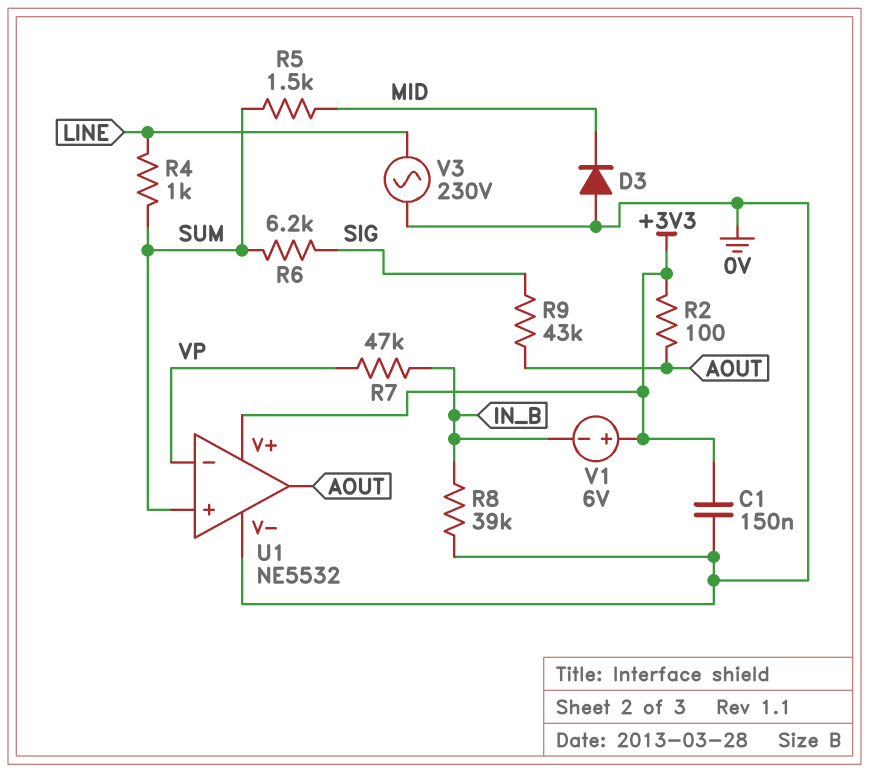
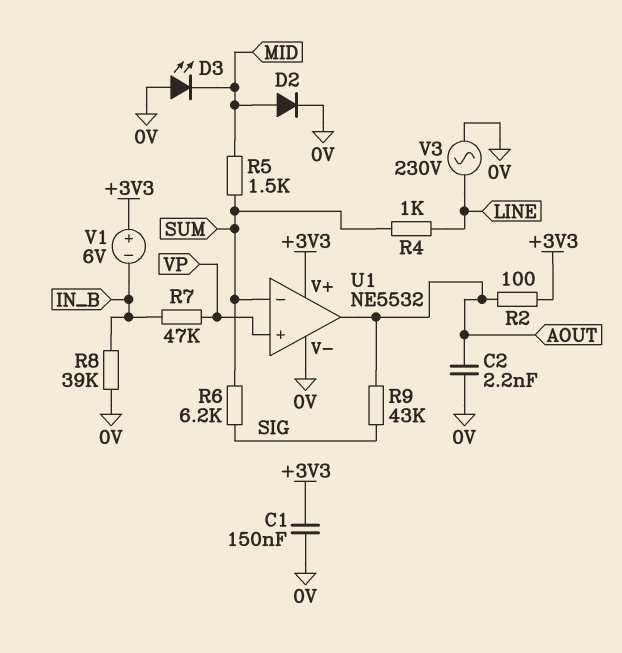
C2: none -> 2.2nF (0V, AOUT)
D2: none -> diode (A MID, K 0V)
D3: diode (A 0V, K MID) -> LED (A 0V, K MID)
U1 pin in+: SUM -> VP
U1 pin in-: VP -> SUM

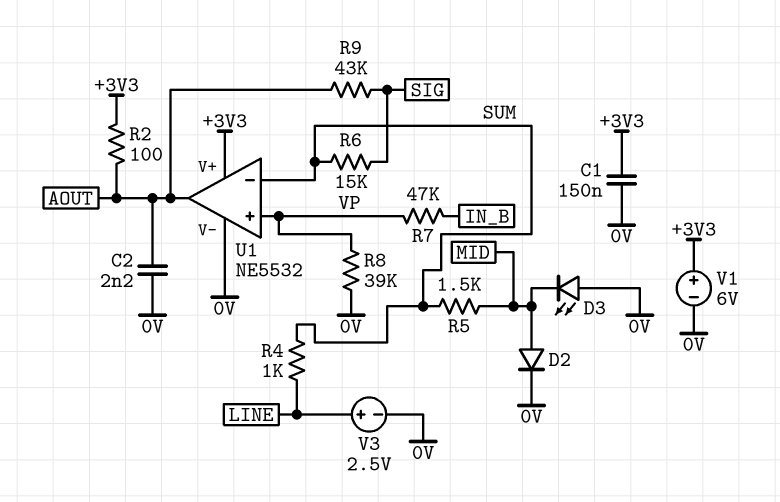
R6: 6.2k (SIG, SUM) -> 15k (SIG, SUM)
R8: 39k (0V, IN_B) -> 39k (0V, VP)
V1: 6V (plus +3V3, minus IN_B) -> 6V (plus +3V3, minus 0V)
V3: AC 230V (0V, LINE) -> 2.5V (plus LINE, minus 0V)

